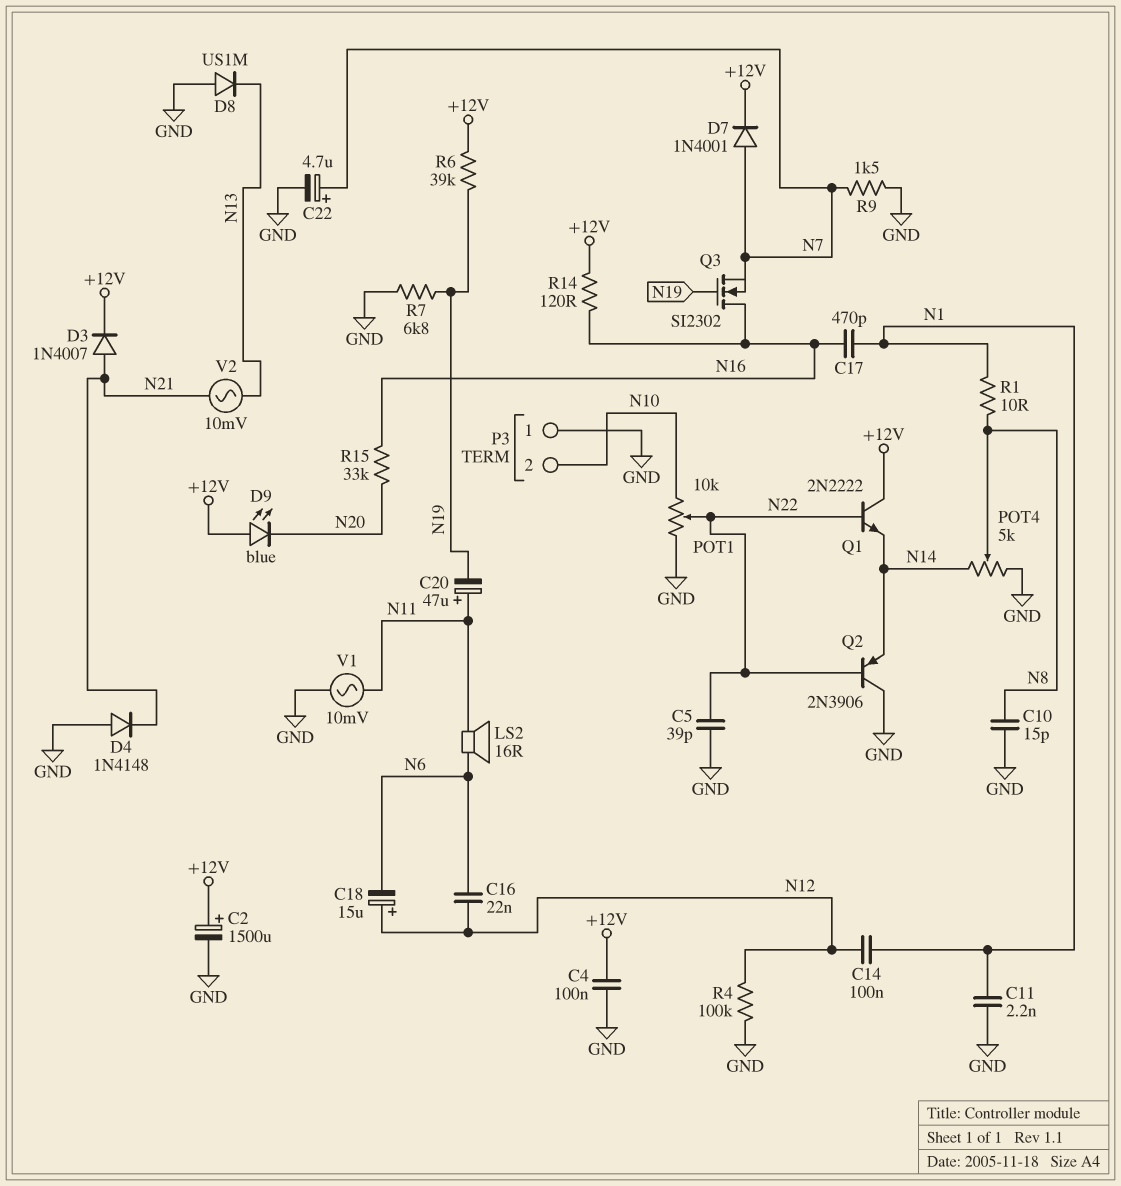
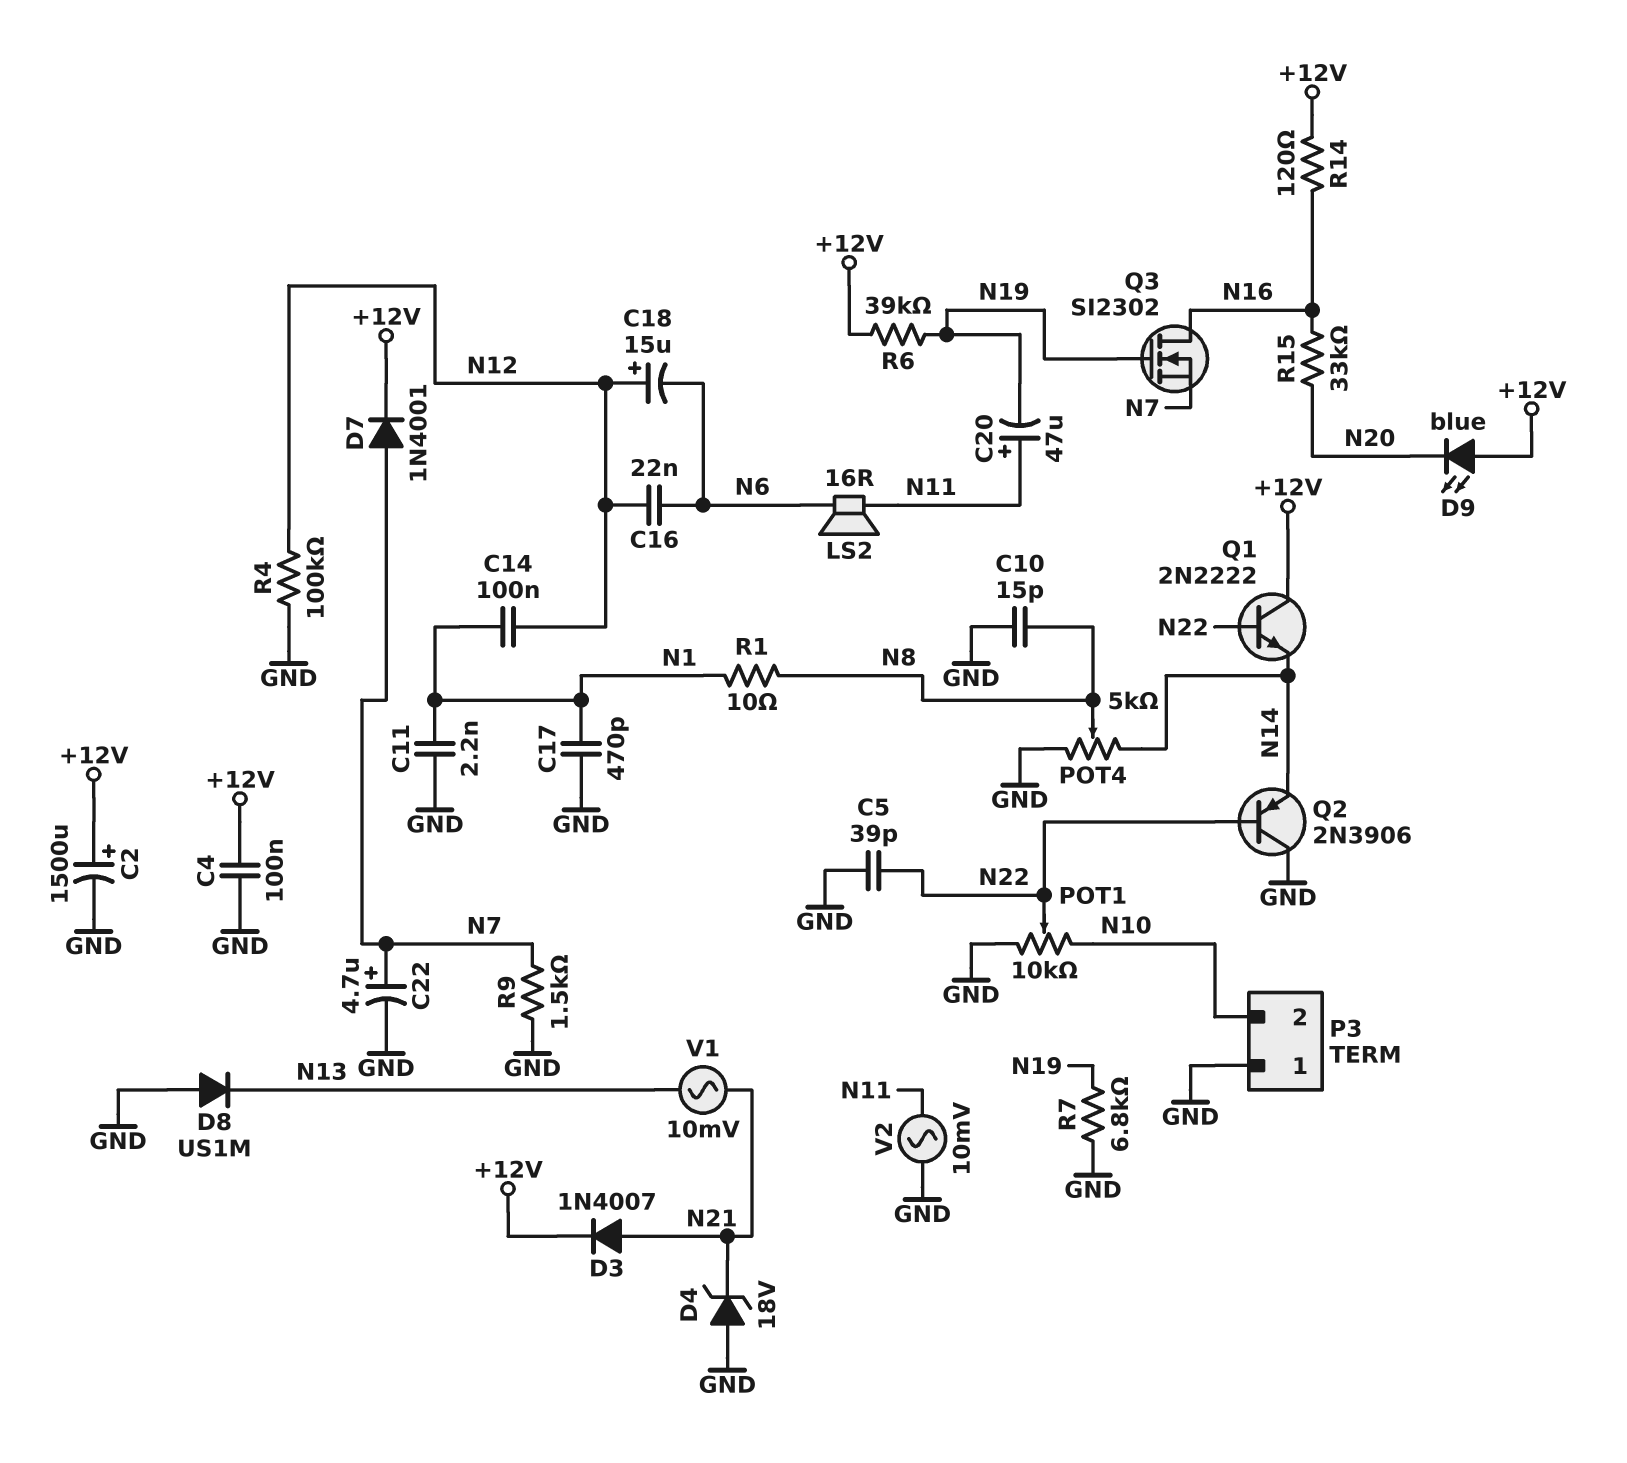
C17: 470pF (N1, N16) -> 470pF (GND, N1)
D4: diode 1N4148 (A GND, K N21) -> zener 18V (A GND, K N21)
V1: AC 10mV (GND, N11) -> AC 10mV (N13, N21)
V2: AC 10mV (N13, N21) -> AC 10mV (GND, N11)

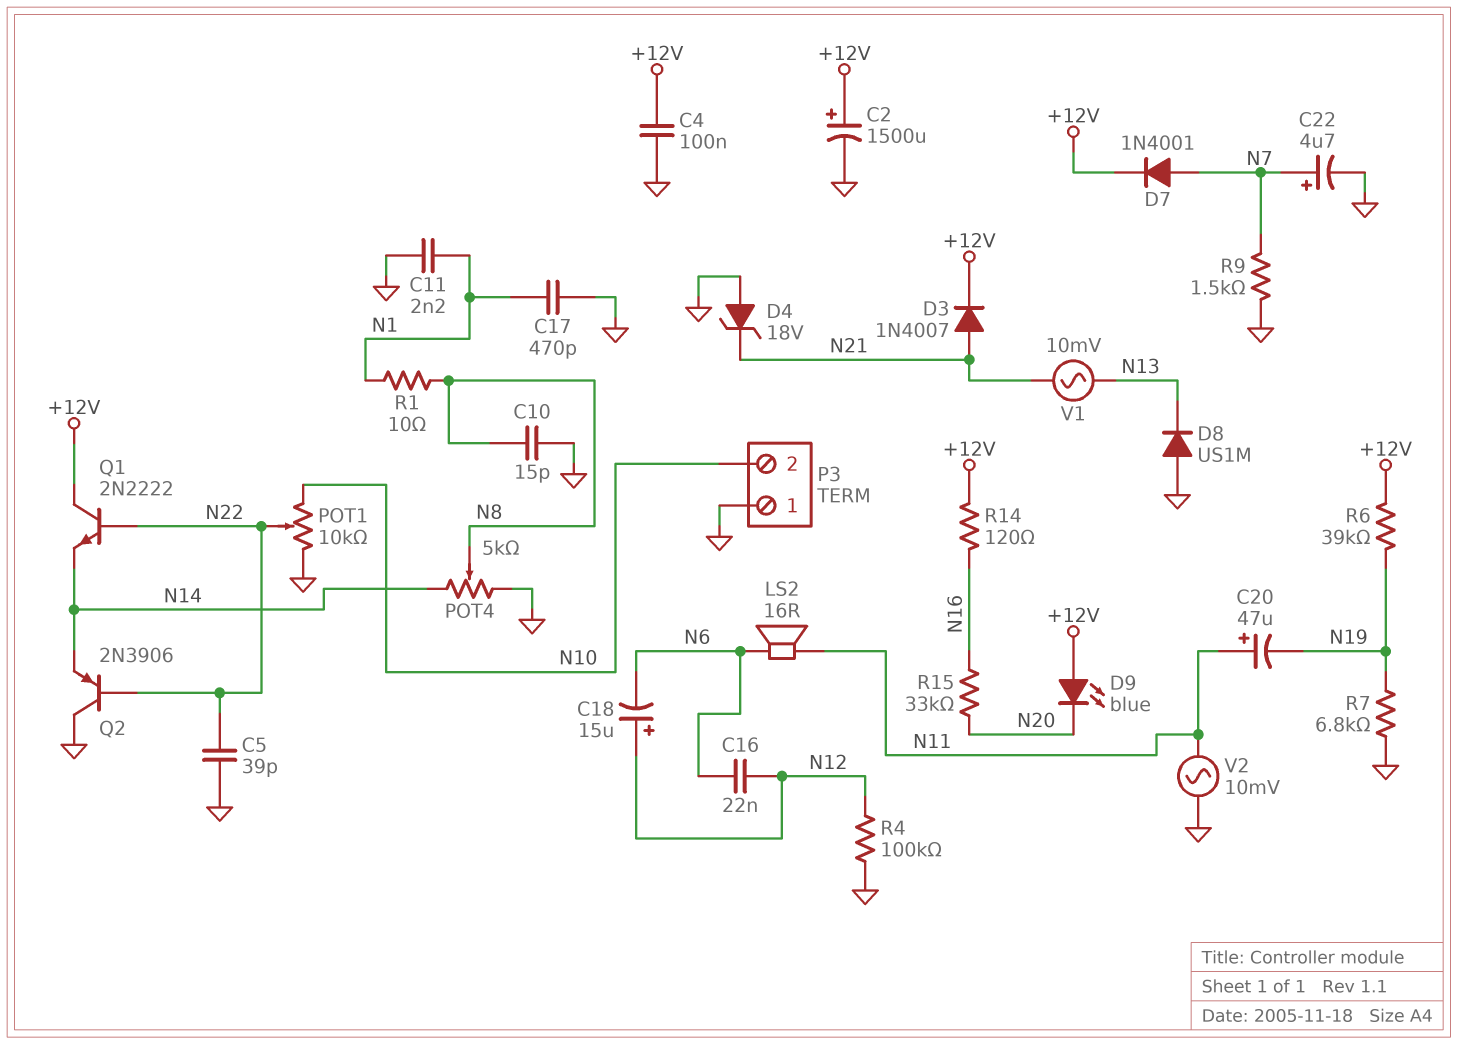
C14: 100nF (N1, N12) -> none
Q3: NMOS SI2302 (G N19, D N16, S N7) -> none

